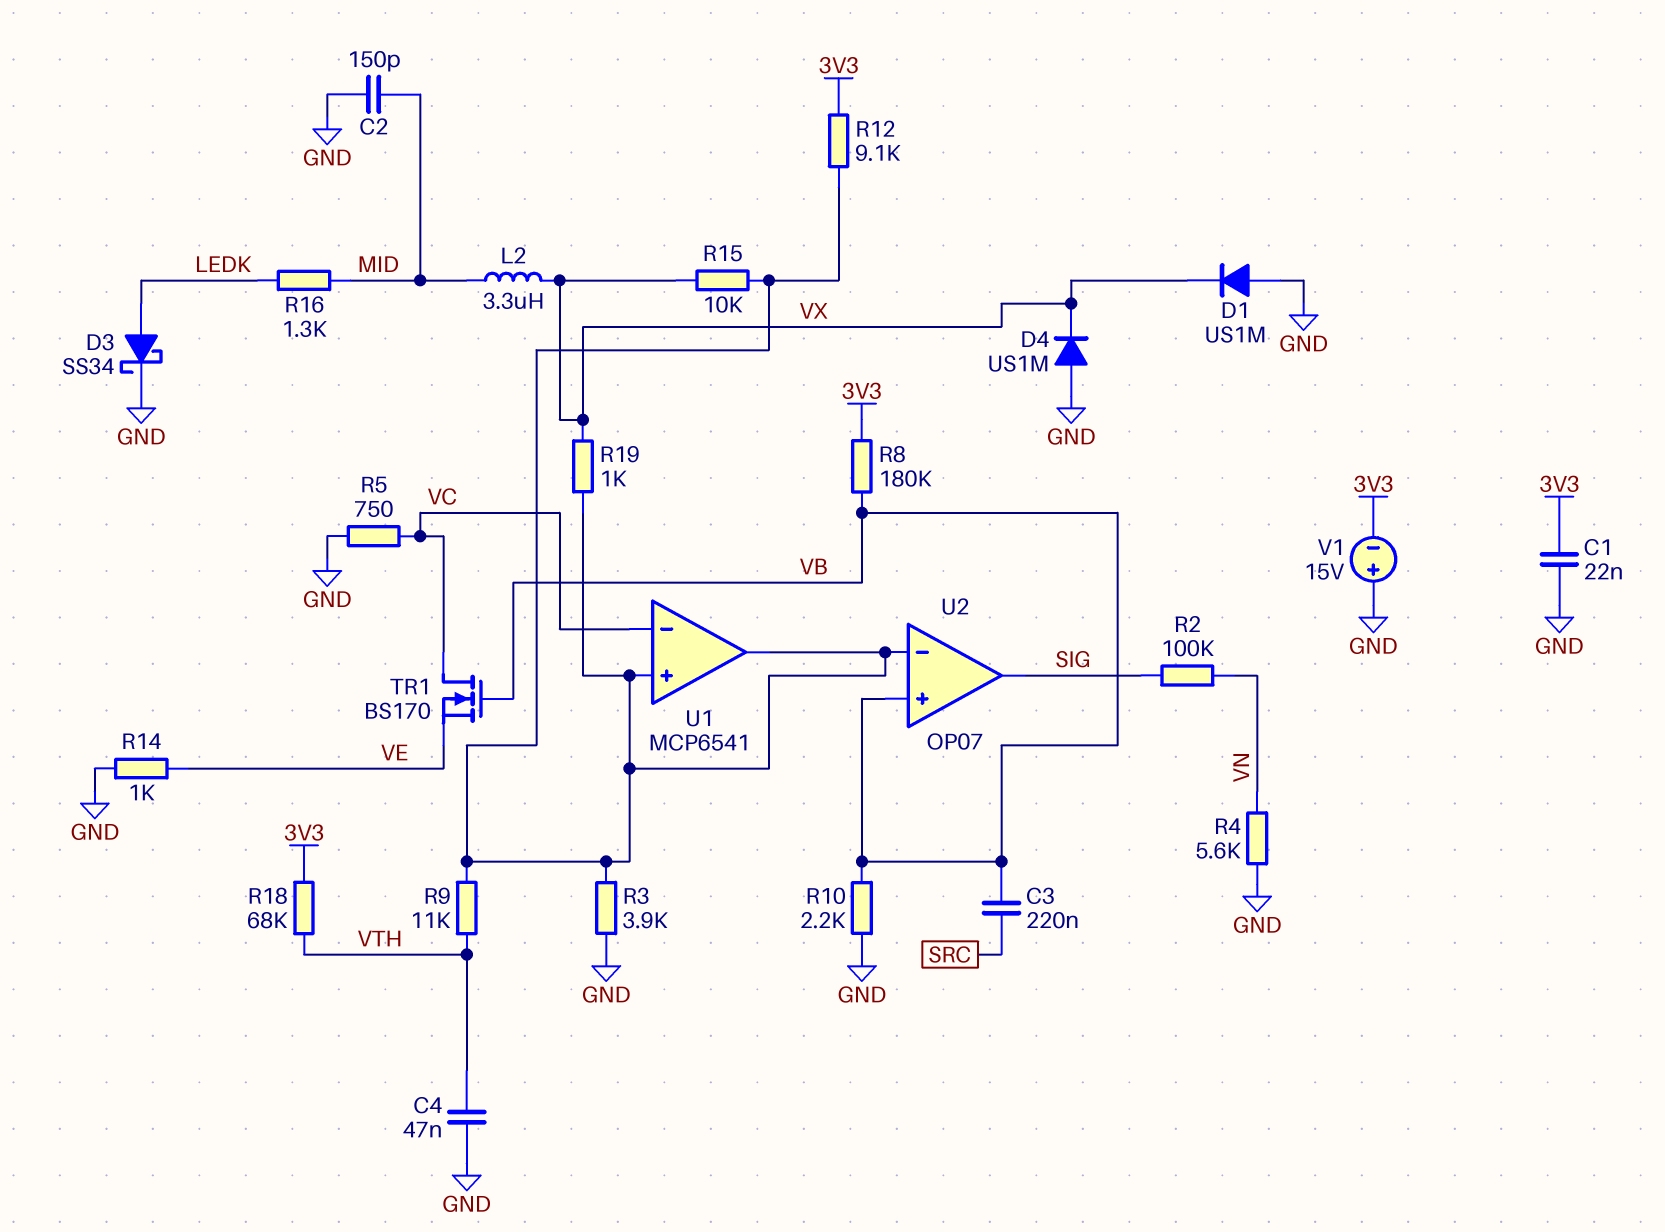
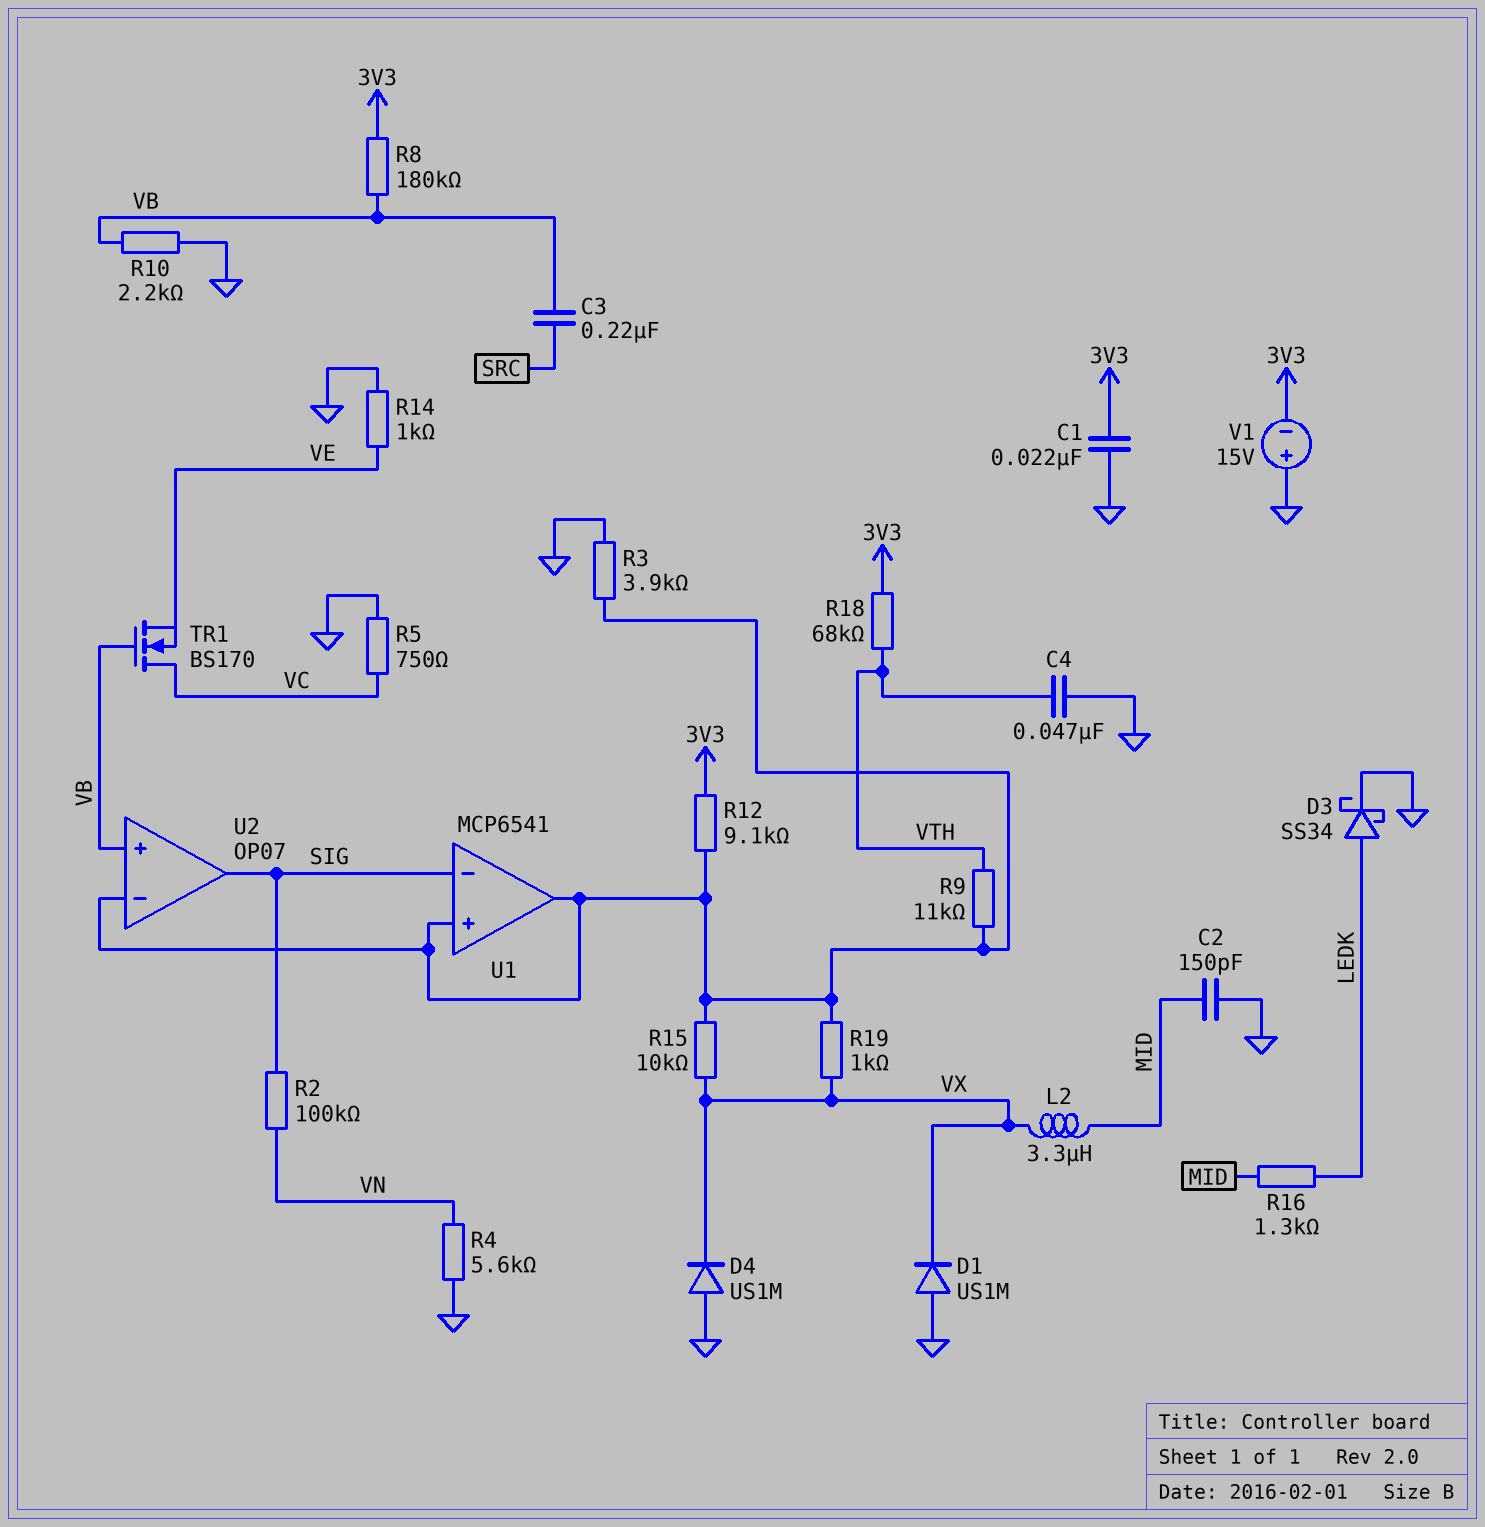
U1 pin in-: VC -> SIG

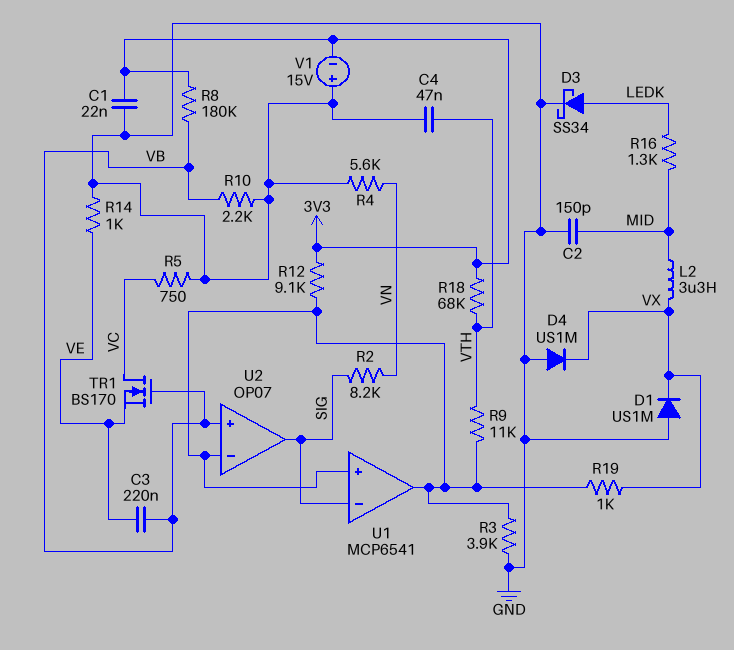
C3: 220nF (SRC, VB) -> 220nF (VB, VE)
R2: 100k (SIG, VN) -> 8.2k (SIG, VN)
R15: 10k (U1/in+, VX) -> none

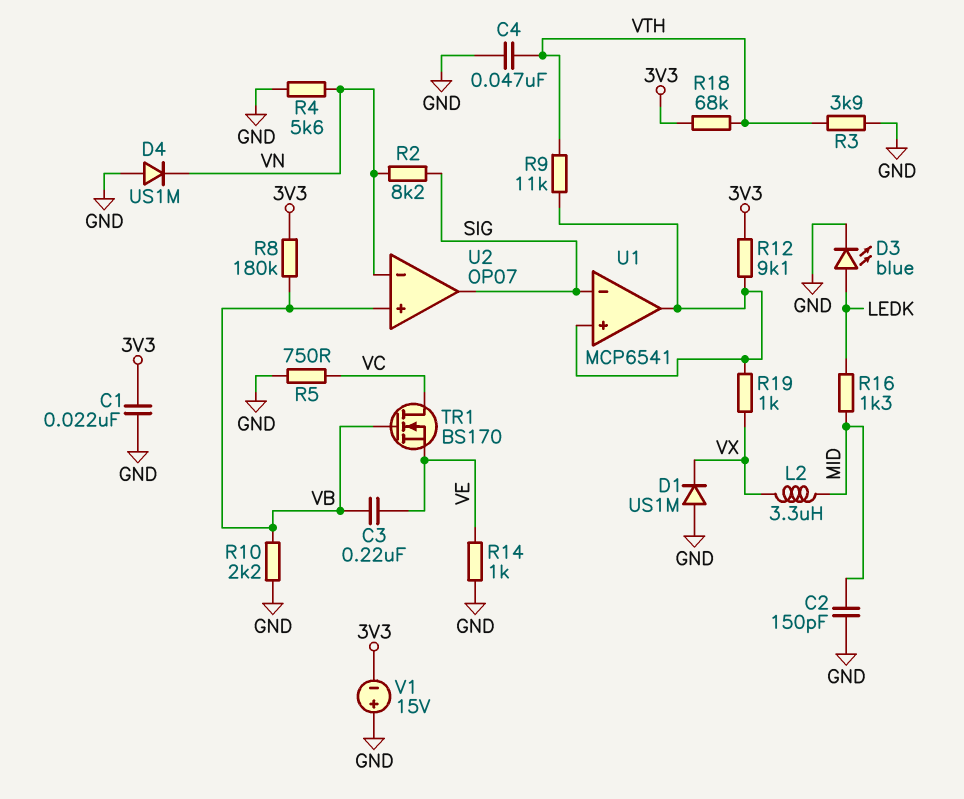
D3: schottky SS34 (A LEDK, K GND) -> LED blue (A LEDK, K GND)
D4: diode US1M (A GND, K VX) -> diode US1M (A GND, K VN)
R3: 3.9k (GND, U1/in+) -> 3.9k (GND, VTH)
U2 pin in-: U1/in+ -> VN

